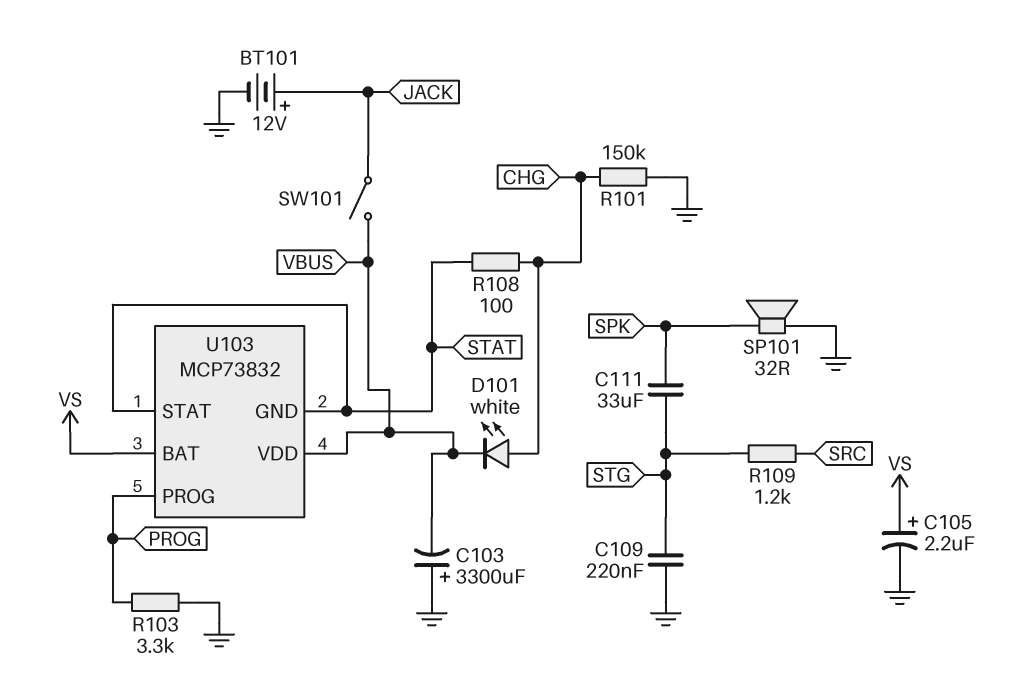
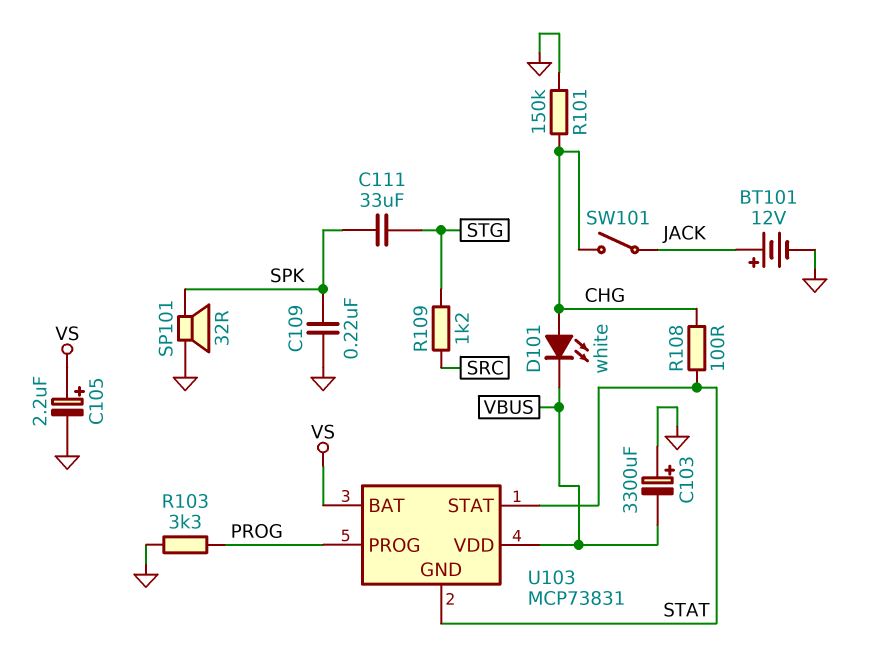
C109: 220nF (GND, STG) -> 220nF (GND, SPK)
SW101: switch (JACK, VBUS) -> switch (CHG, JACK)
U103: MCP73832 -> MCP73831

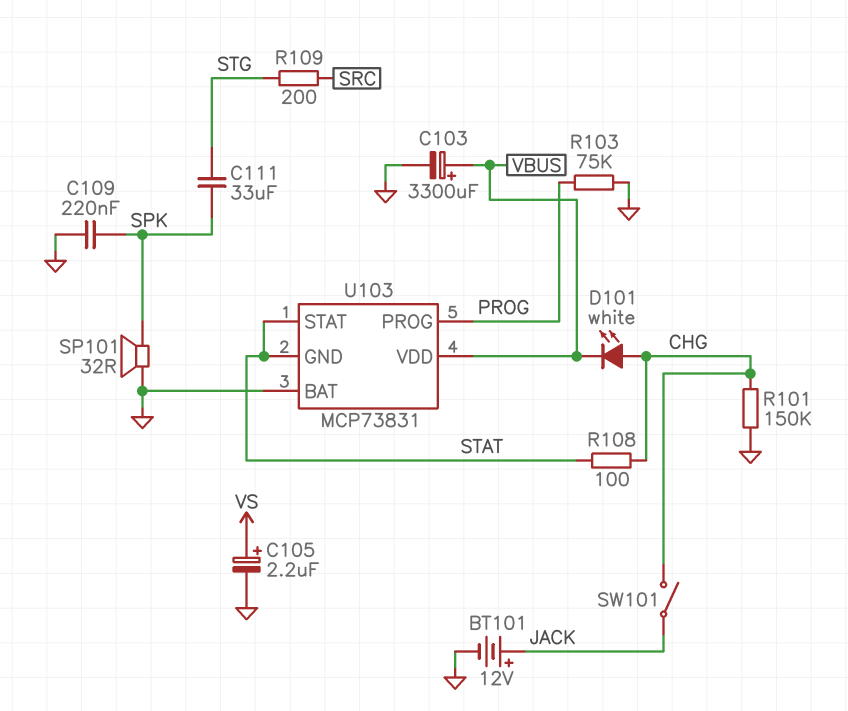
C103: 3300uF (plus GND, minus VBUS) -> 3300uF (plus VBUS, minus GND)
R103: 3.3k (GND, PROG) -> 75k (GND, PROG)
R109: 1.2k (SRC, STG) -> 200 (SRC, STG)
U103 pin BAT: VS -> GND

